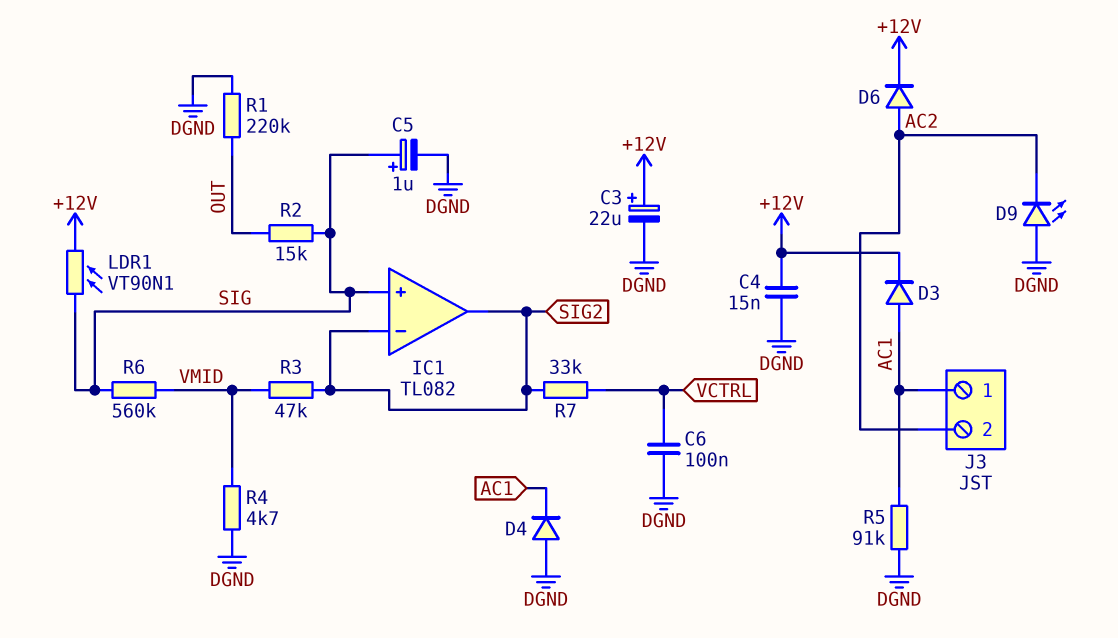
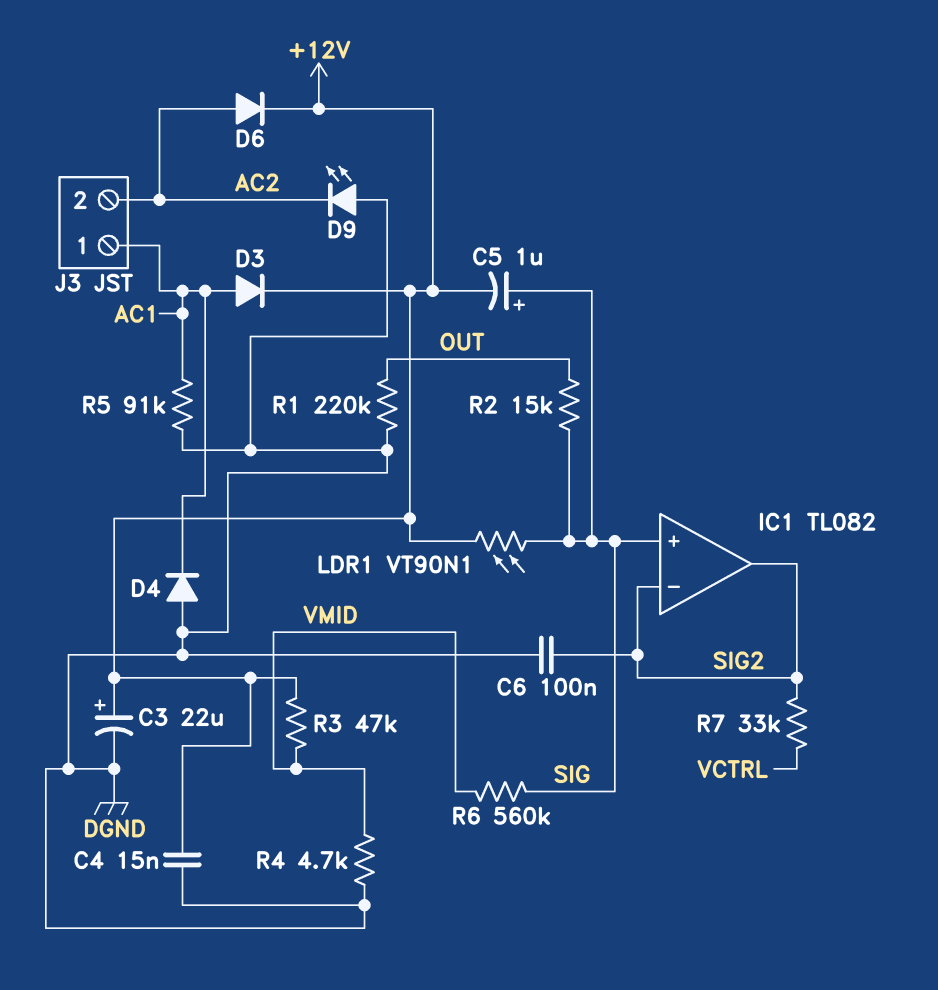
C5: 1uF (plus SIG, minus DGND) -> 1uF (plus SIG, minus +12V)
C6: 100nF (DGND, VCTRL) -> 100nF (DGND, SIG2)
R3: 47k (SIG2, VMID) -> 47k (+12V, VMID)

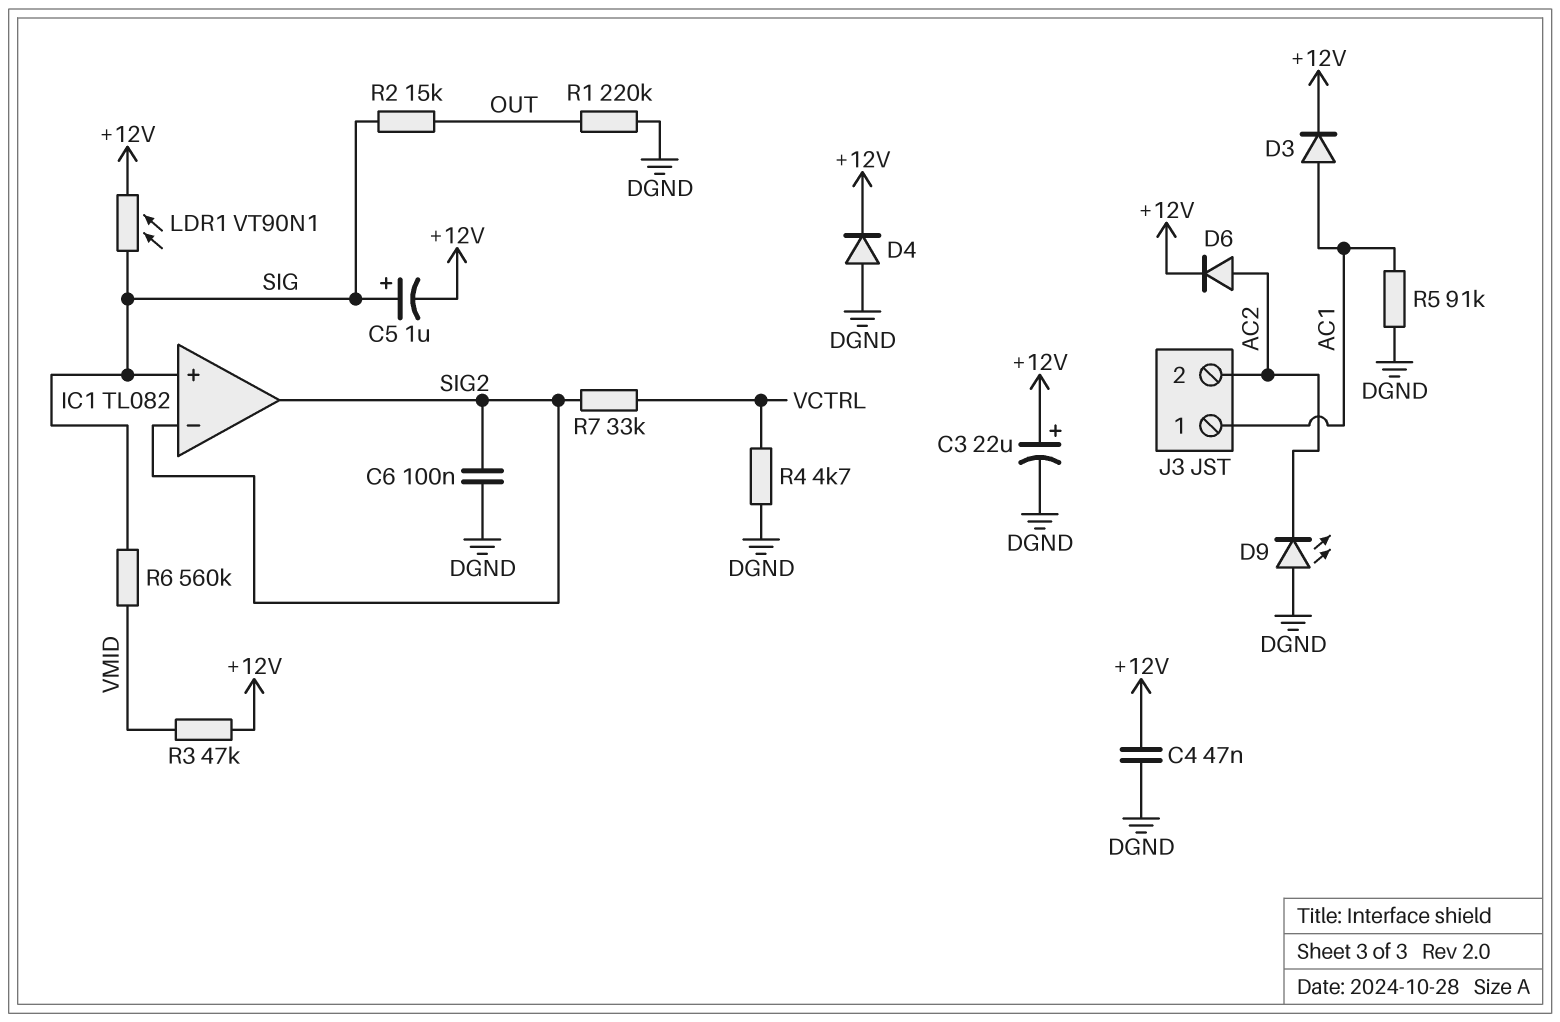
C4: 15nF (+12V, DGND) -> 47nF (+12V, DGND)
D4: diode (A DGND, K AC1) -> diode (A DGND, K +12V)
R4: 4.7k (DGND, VMID) -> 4.7k (DGND, VCTRL)

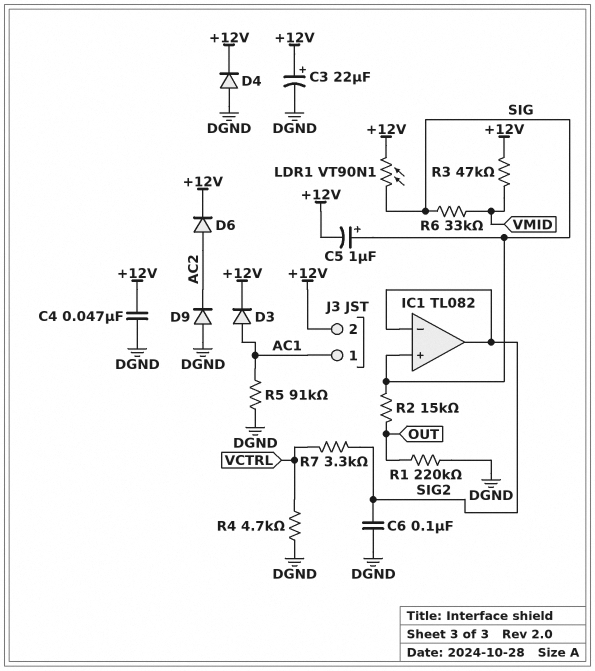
D9: LED (A DGND, K AC2) -> diode (A DGND, K AC2)
J3 pin 2: AC2 -> +12V
R6: 560k (SIG, VMID) -> 33k (SIG, VMID)
R7: 33k (SIG2, VCTRL) -> 3.3k (SIG2, VCTRL)

